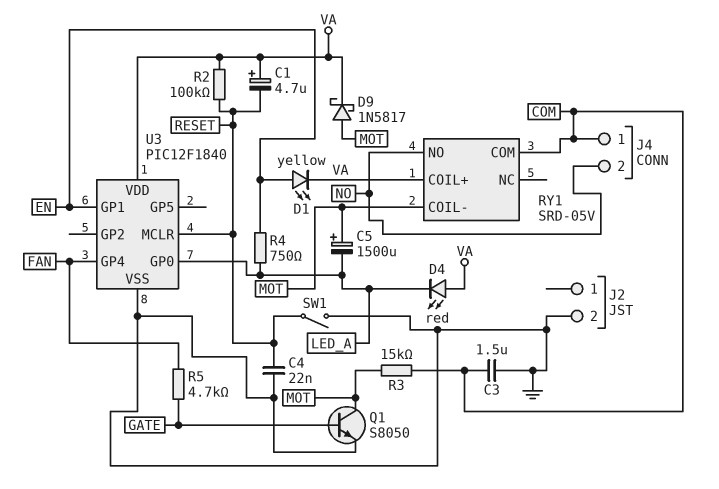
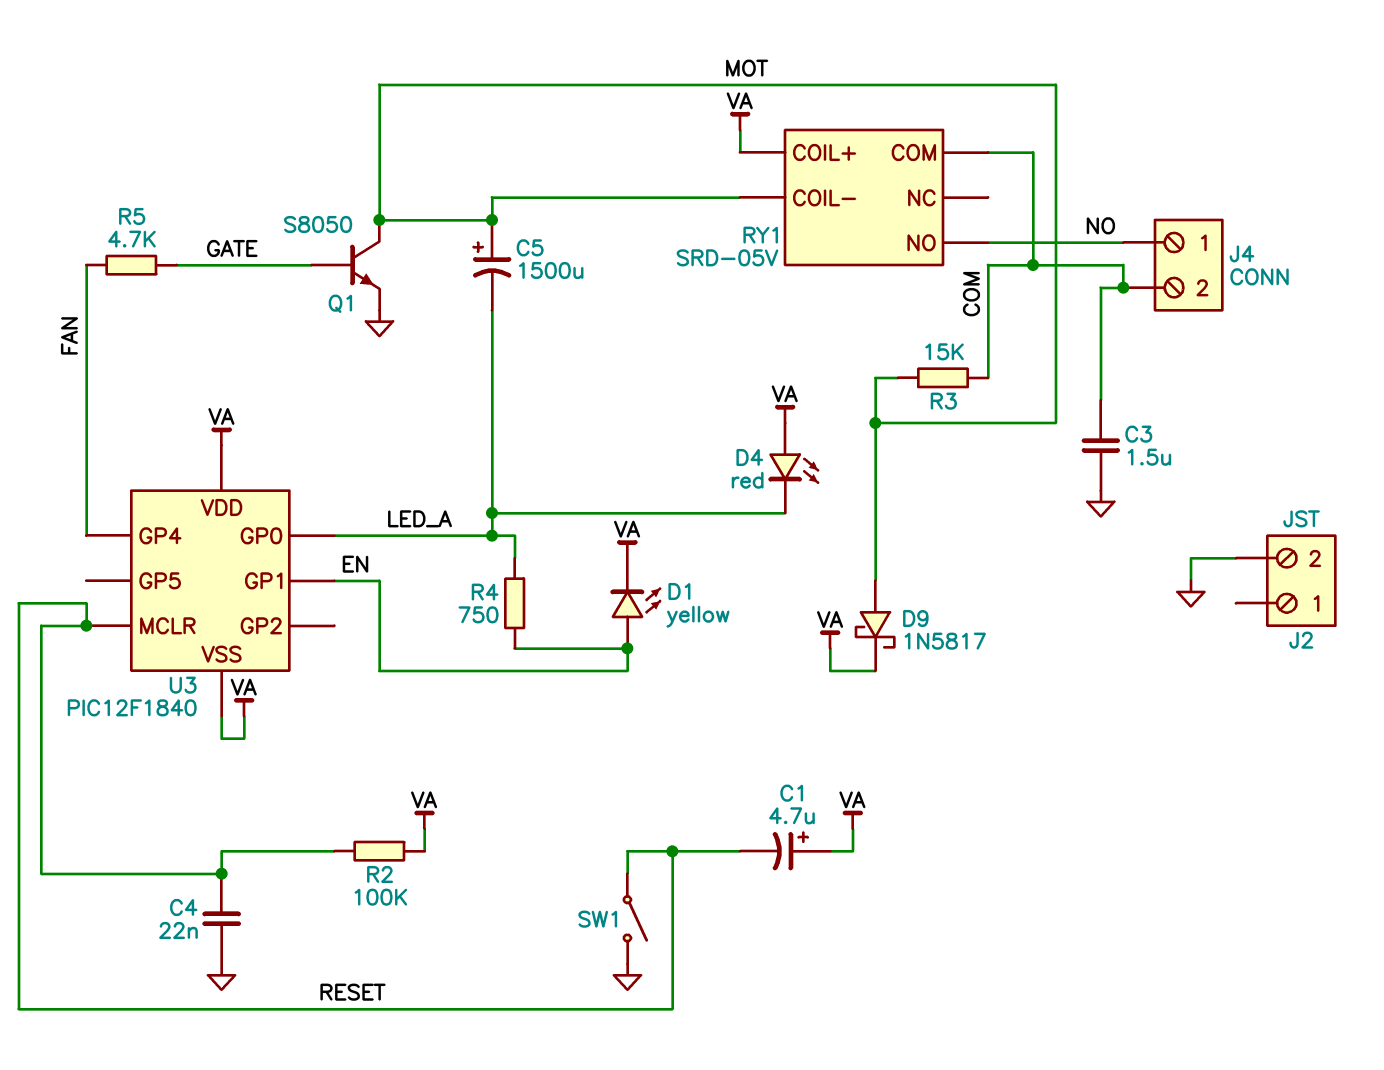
J4 pin 1: COM -> NO
J4 pin 2: NO -> COM
U3 pin VSS: GND -> VA

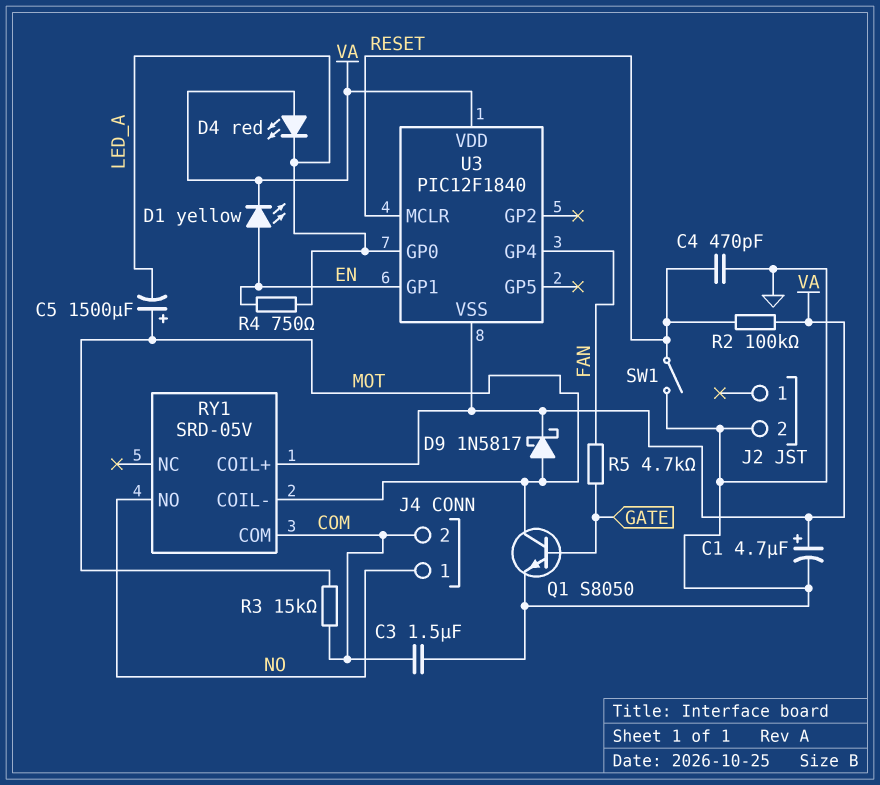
C1: 4.7uF (plus VA, minus RESET) -> 4.7uF (plus VA, minus GND)
C4: 22nF (GND, RESET) -> 470pF (GND, RESET)

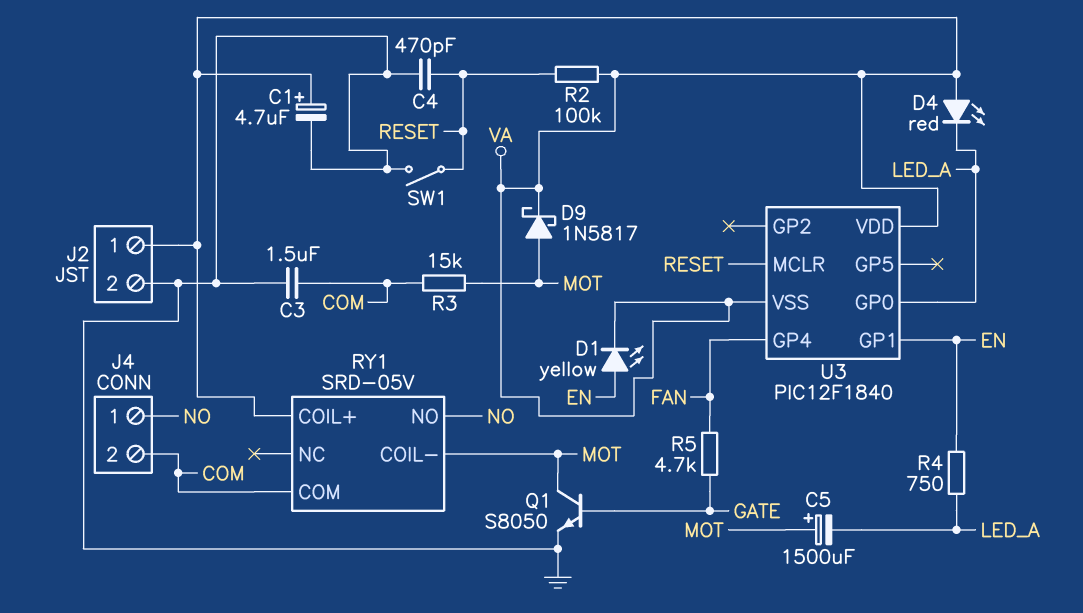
J2 pin 1: none -> VA

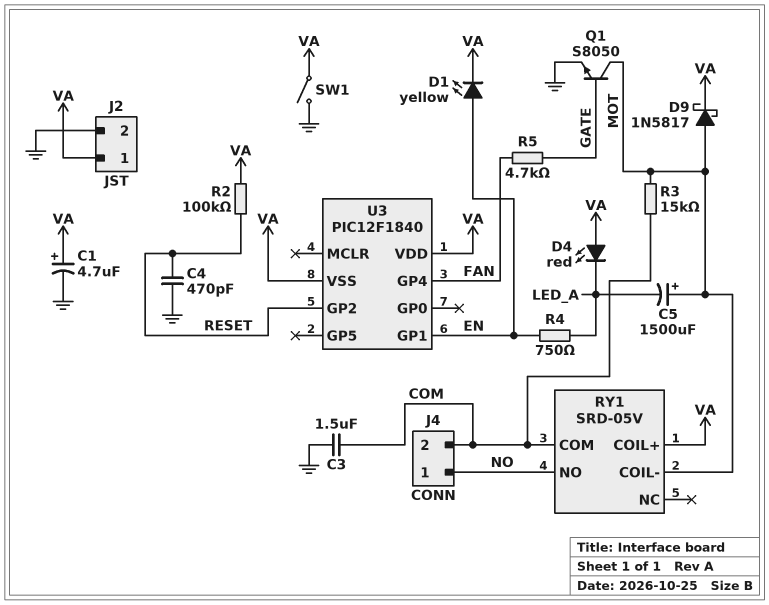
SW1: switch (GND, RESET) -> switch (GND, VA)
U3 pin GP0: LED_A -> none
U3 pin GP2: none -> RESET
U3 pin MCLR: RESET -> none

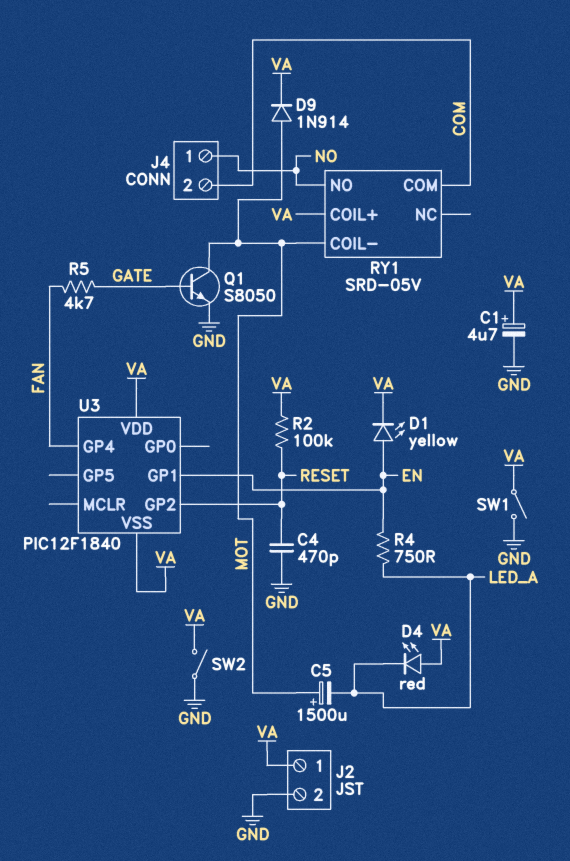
C3: 1.5uF (COM, GND) -> none
D9: schottky 1N5817 (A MOT, K VA) -> diode 1N914 (A MOT, K VA)
R3: 15k (COM, MOT) -> none
SW2: none -> switch (GND, VA)

